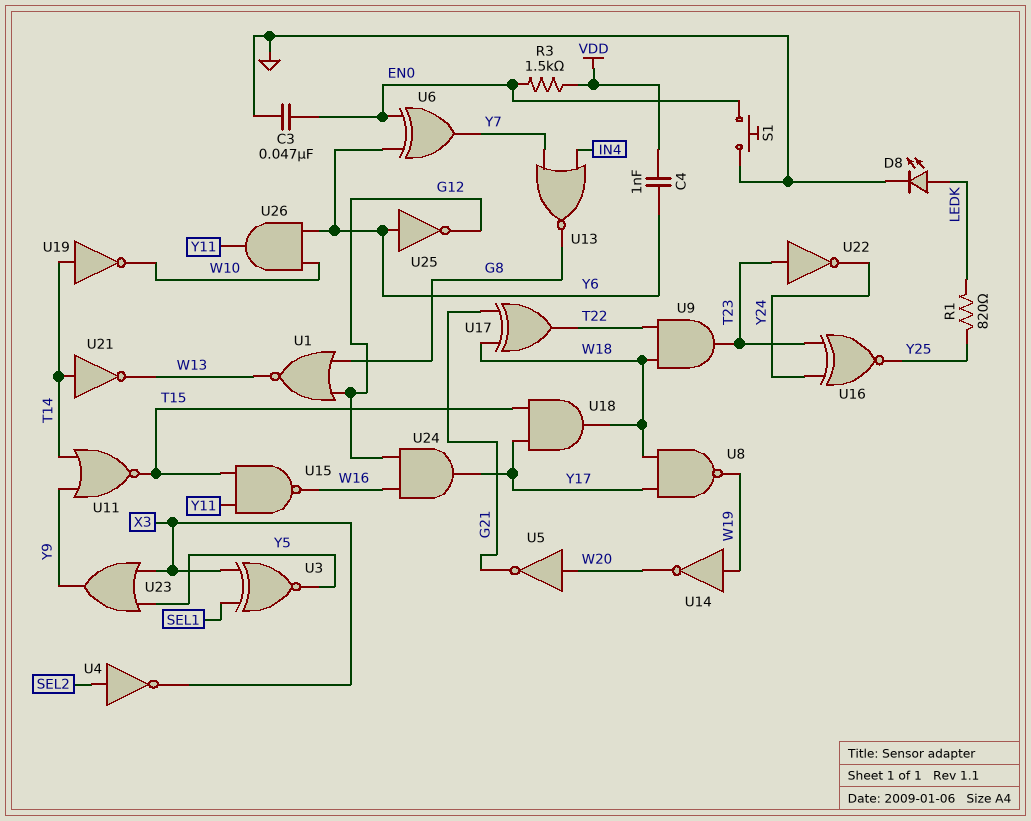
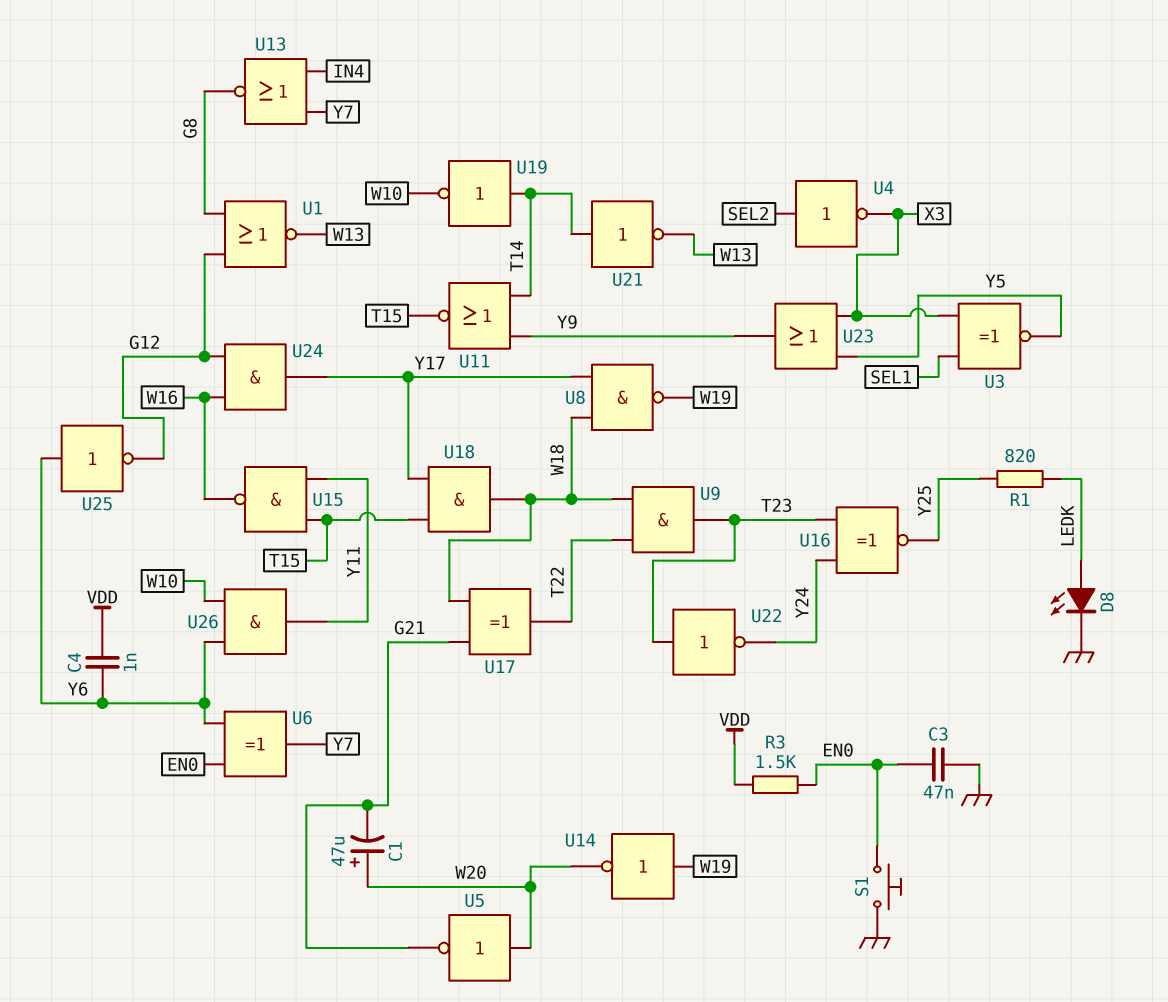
C1: none -> 47uF (plus W20, minus G21)

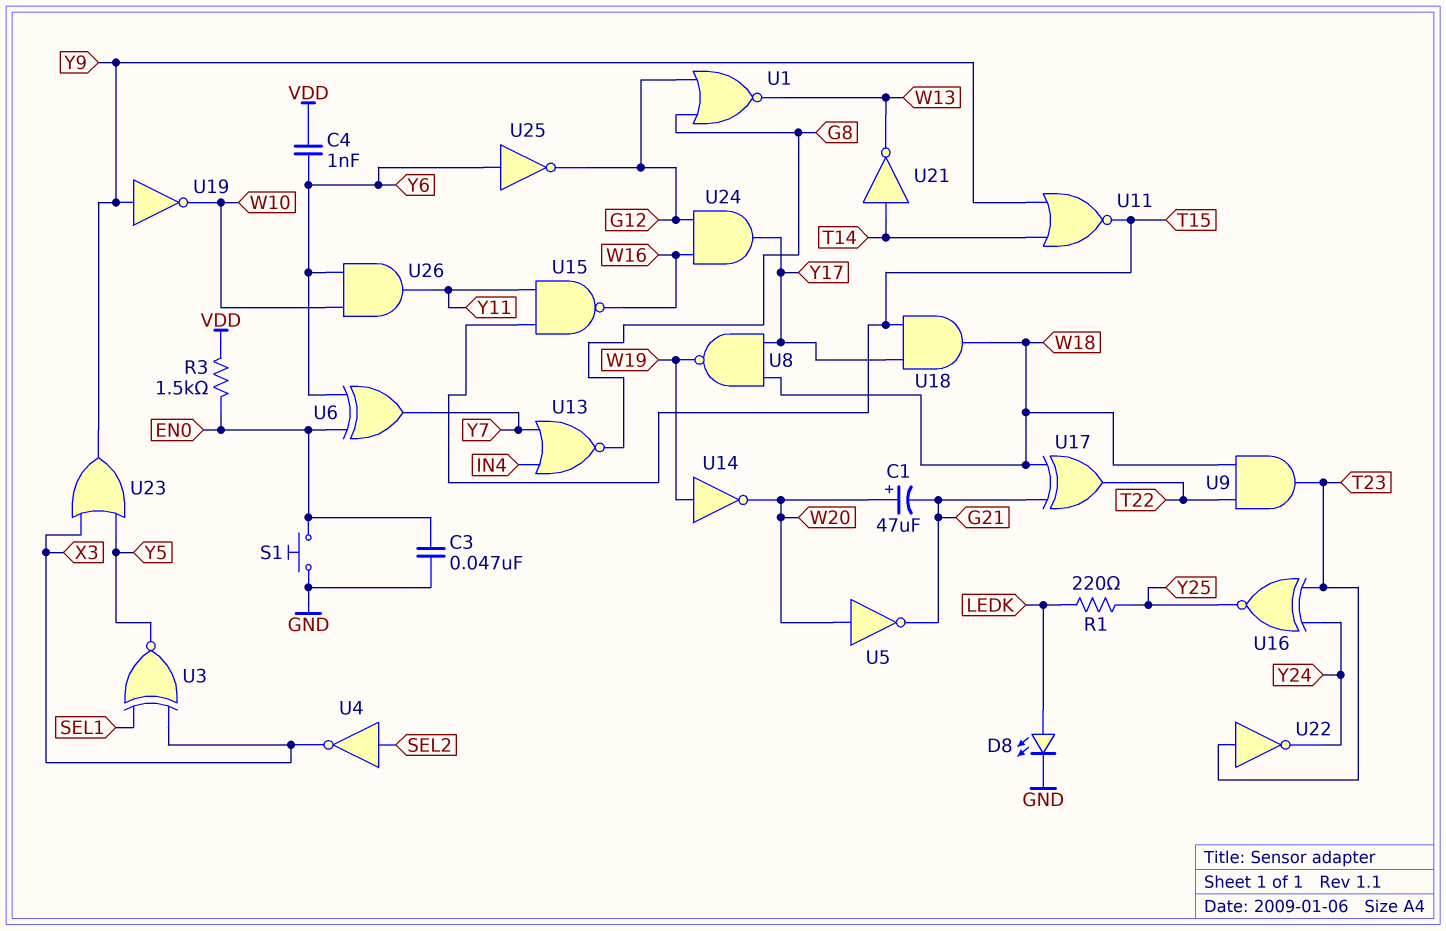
R1: 820 (LEDK, Y25) -> 220 (LEDK, Y25)
U19: NOT (in T14, out W10) -> NOT (in Y9, out W10)

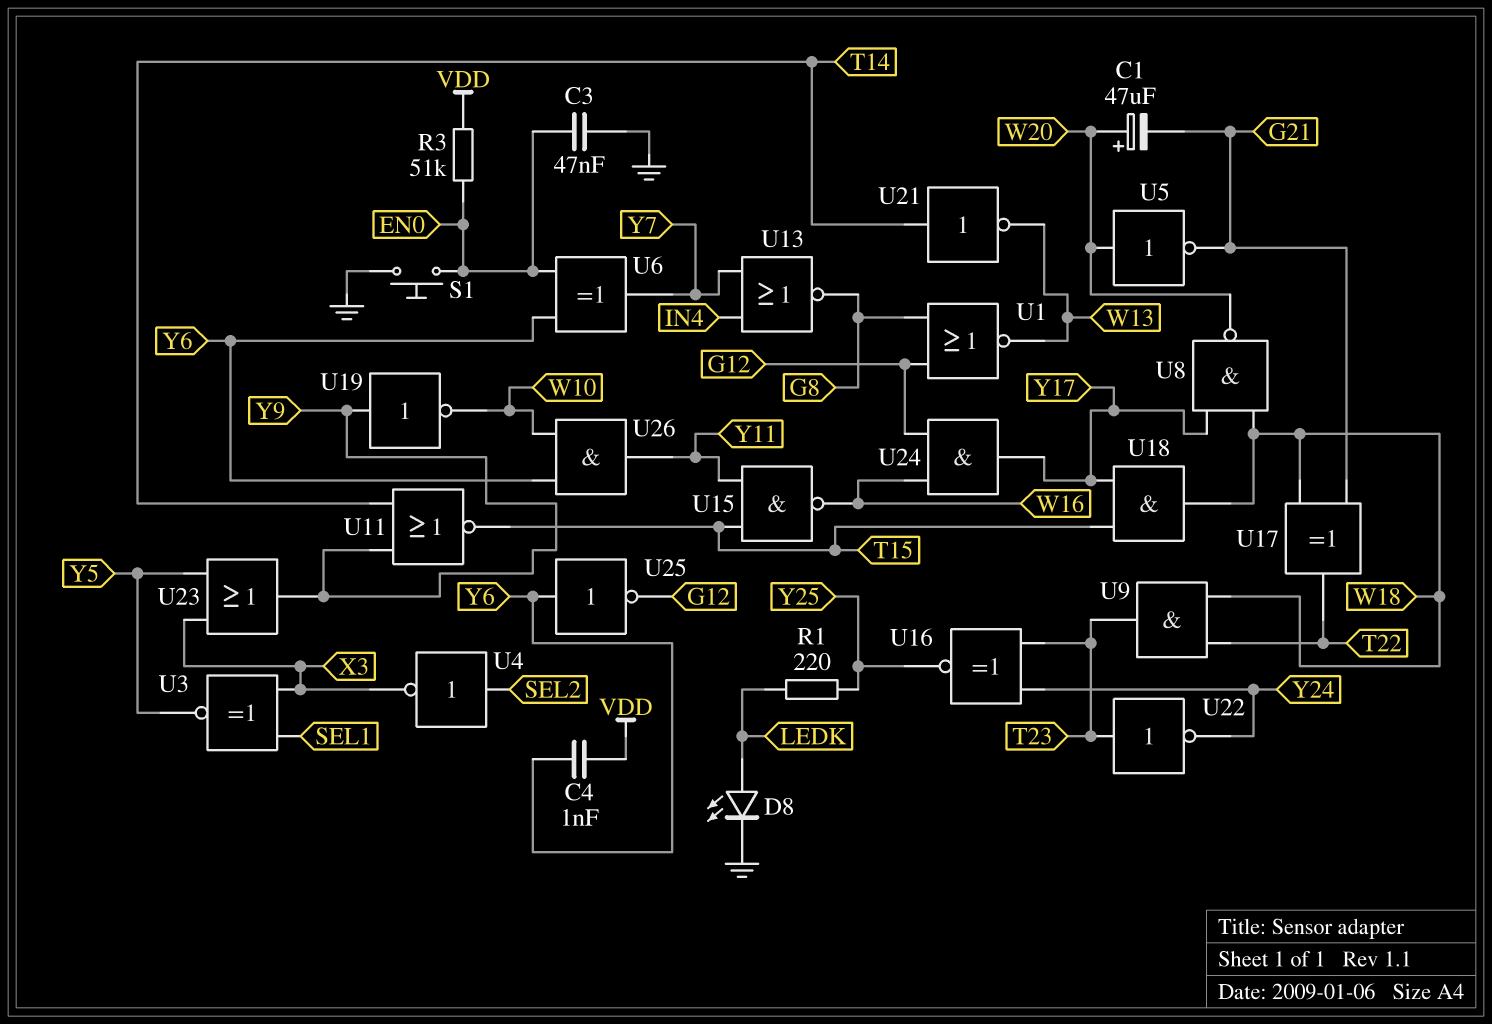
R3: 1.5k (EN0, VDD) -> 51k (EN0, VDD)
U8: NAND (in W18, in Y17, out W19) -> NAND (in W18, in Y17, out W20)
U14: NOT (in W19, out W20) -> none

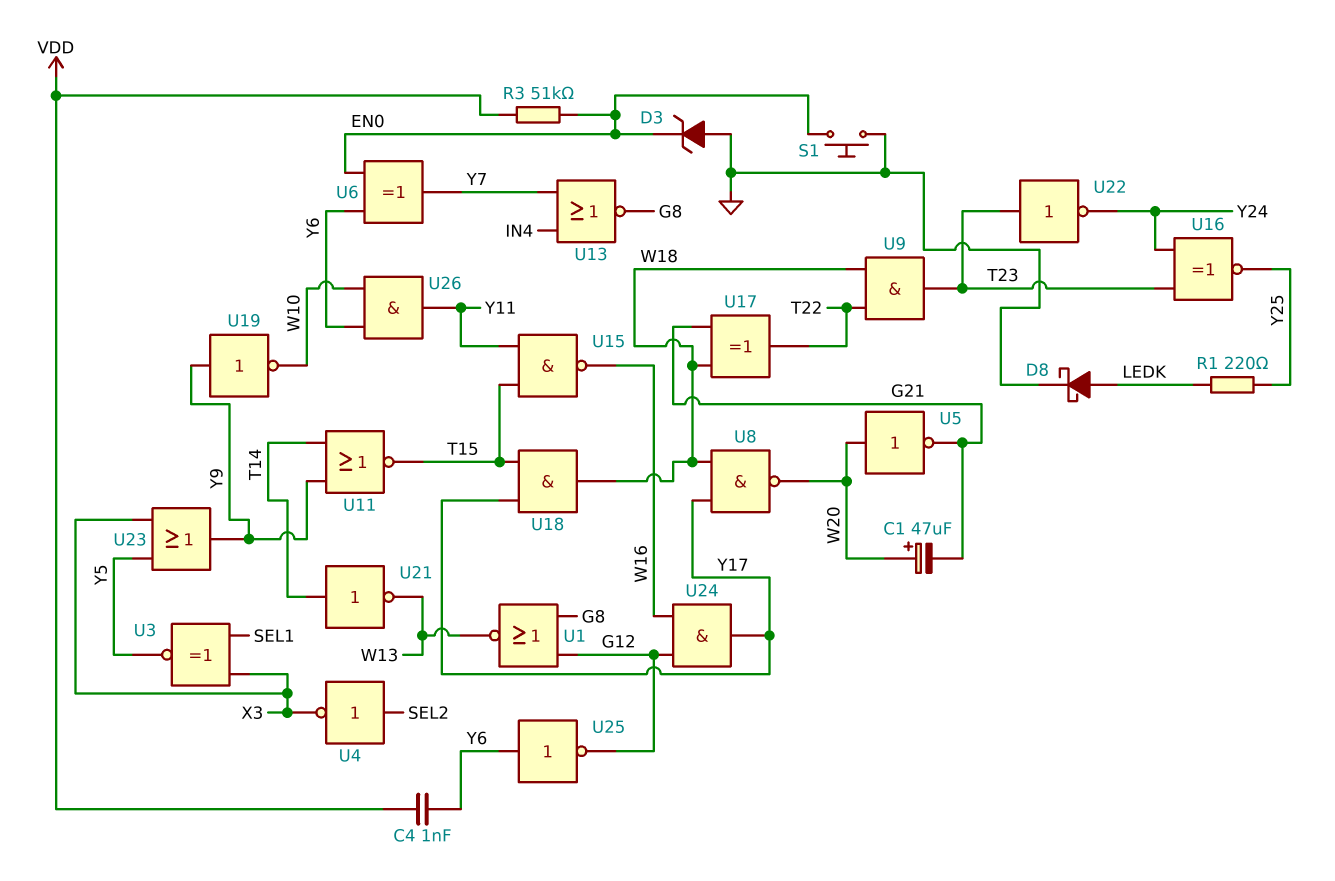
C3: 47nF (EN0, GND) -> none
D3: none -> zener (A GND, K EN0)
D8: LED (A LEDK, K GND) -> schottky (A LEDK, K GND)

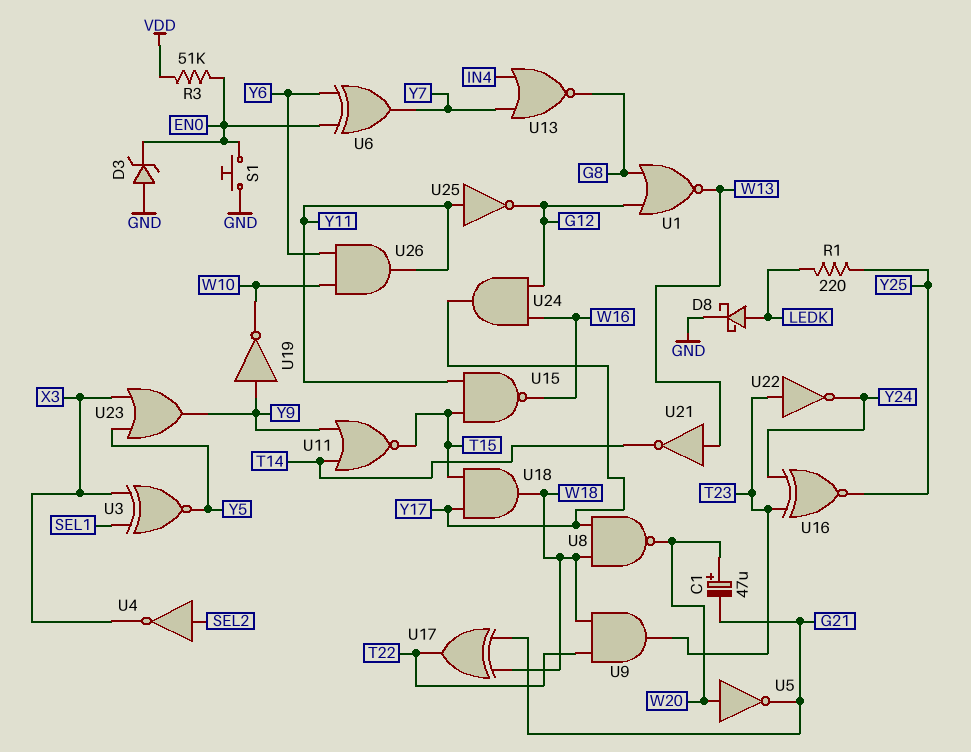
C4: 1nF (VDD, Y6) -> none
U21: NOT (in T14, out W13) -> NOT (in W13, out T14)
U25: NOT (in Y6, out G12) -> NOT (in Y11, out G12)

